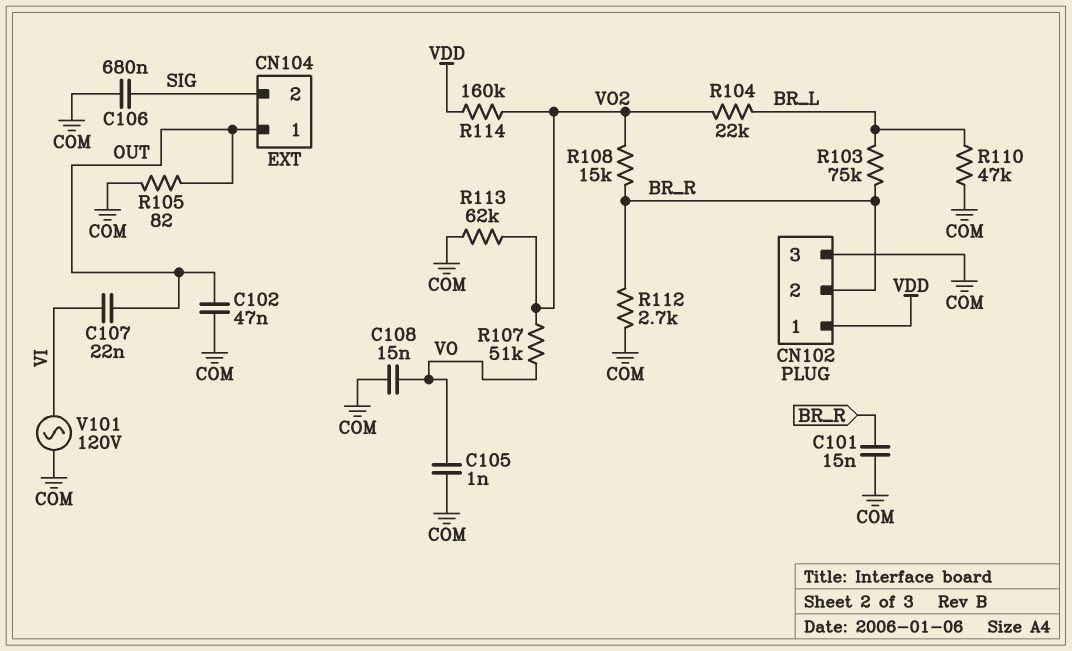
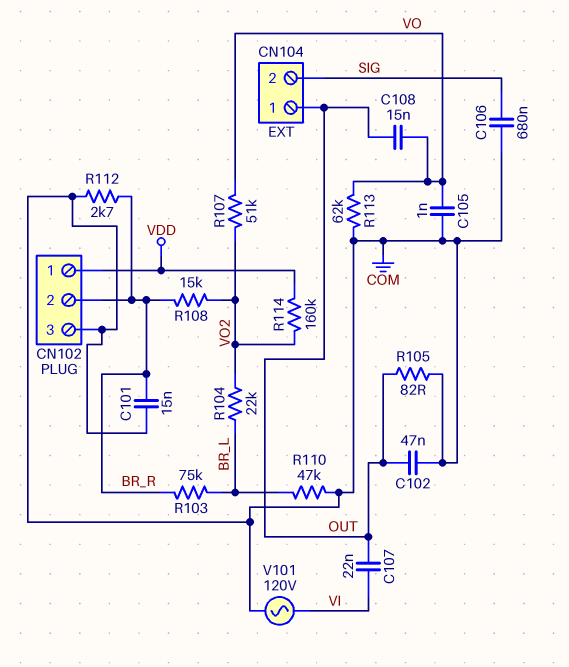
C108: 15nF (COM, VO) -> 15nF (OUT, VO)
R113: 62k (COM, VO2) -> 62k (COM, VO)

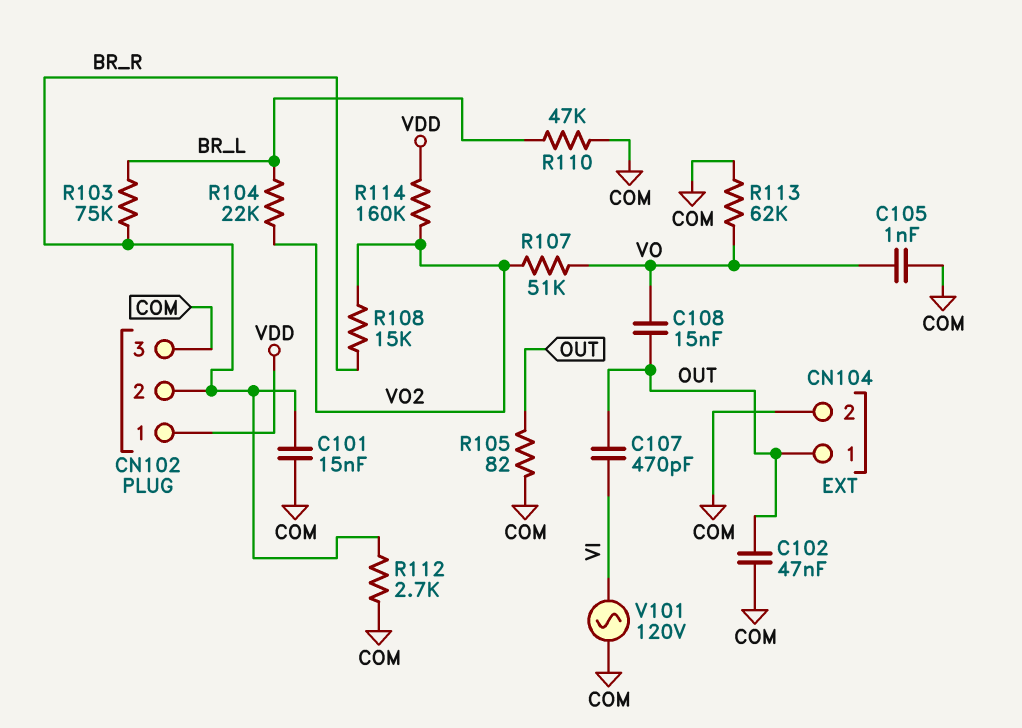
C106: 680nF (COM, SIG) -> none
C107: 22nF (OUT, VI) -> 470pF (OUT, VI)
CN104 pin 2: SIG -> COM

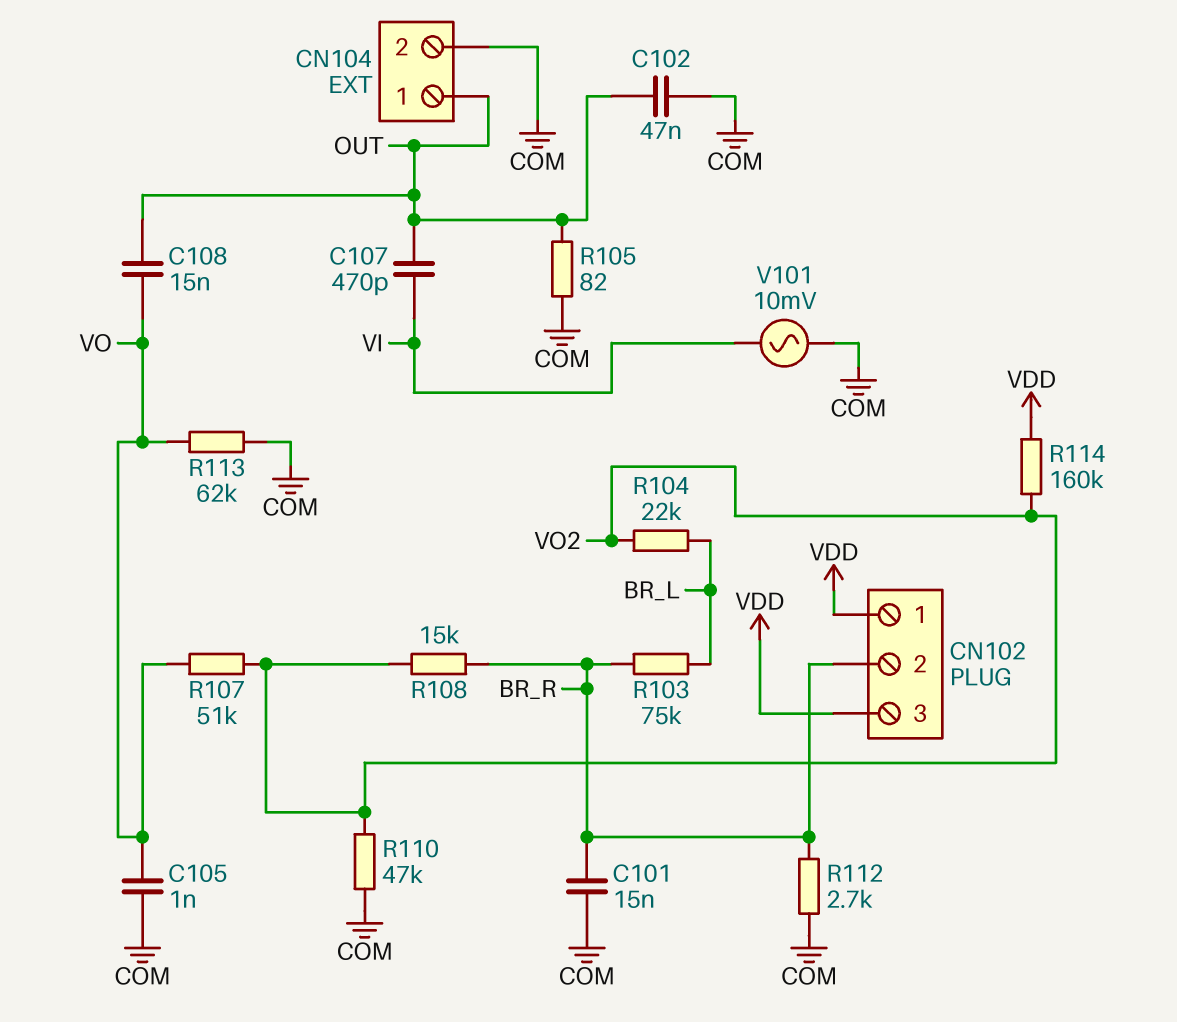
CN102 pin 3: COM -> VDD
R110: 47k (BR_L, COM) -> 47k (COM, VO2)
V101: AC 120V (COM, VI) -> AC 10mV (COM, VI)

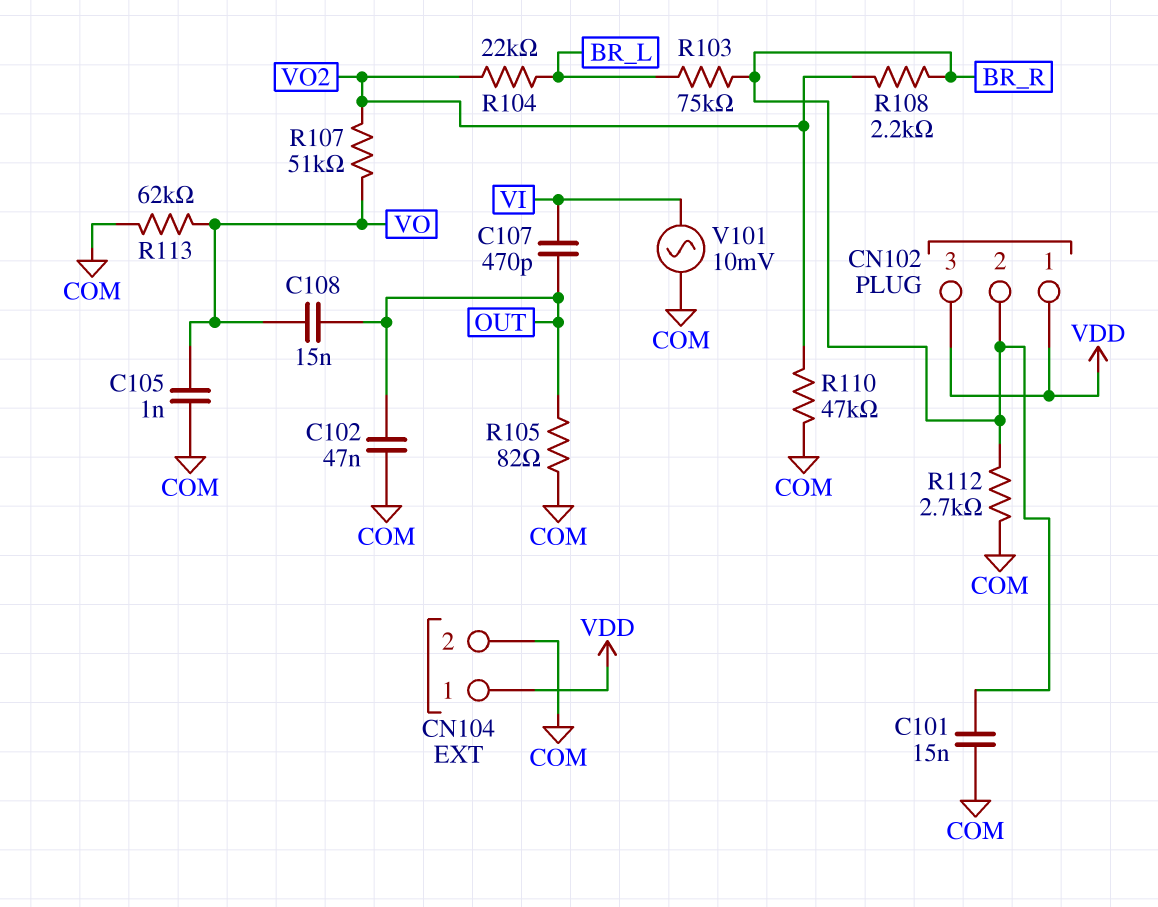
CN104 pin 1: OUT -> VDD
R108: 15k (BR_R, VO2) -> 2.2k (BR_R, VO2)
R114: 160k (VDD, VO2) -> none

